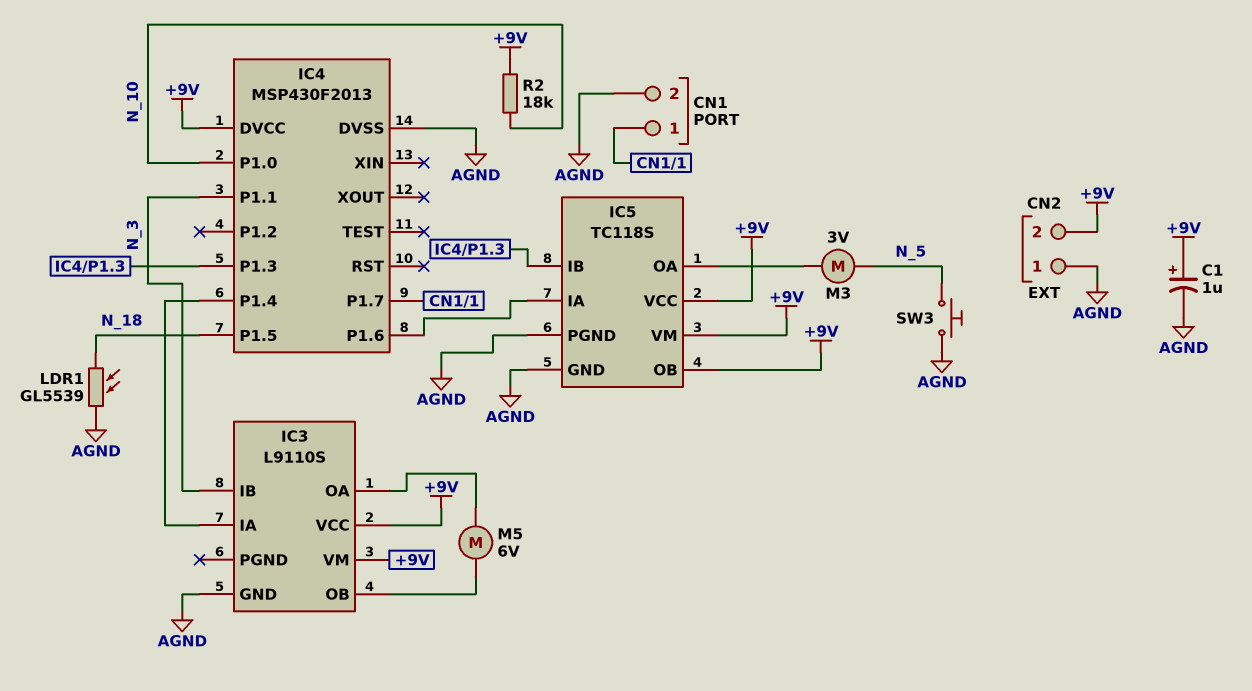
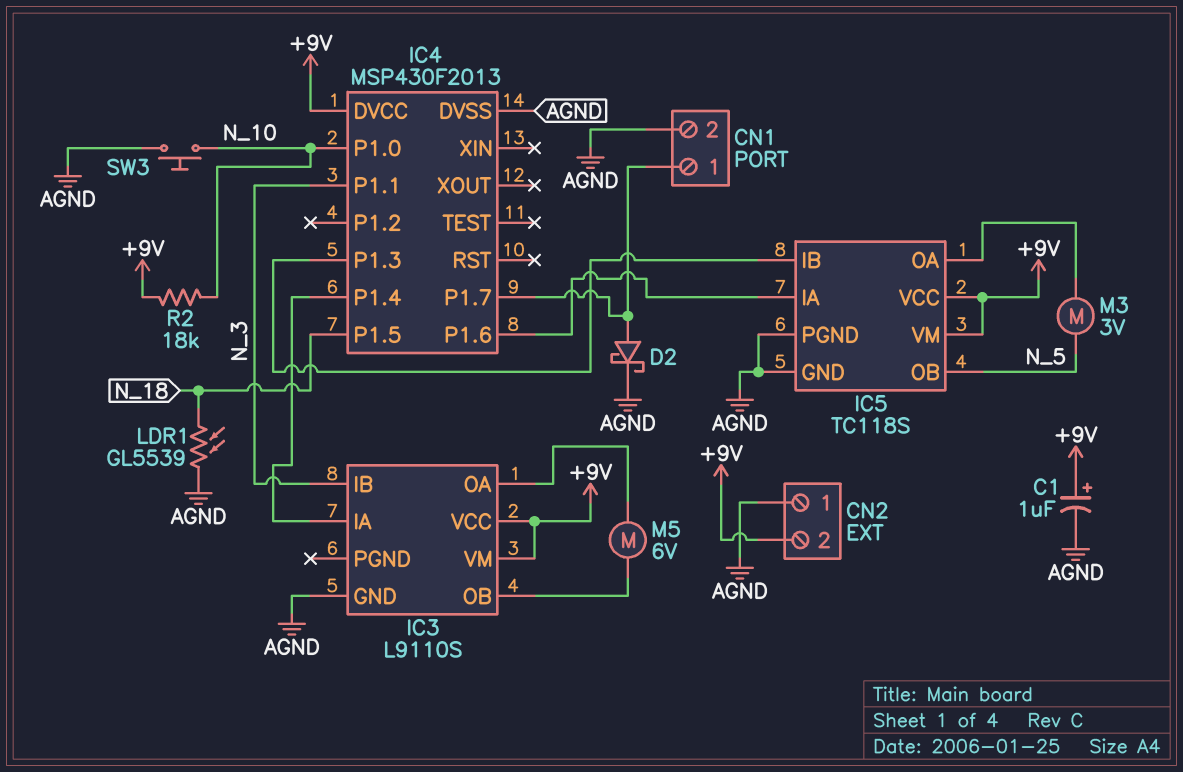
D2: none -> schottky (A CN1/1, K AGND)
IC5 pin OB: +9V -> N_5
SW3: button (AGND, N_5) -> button (AGND, N_10)

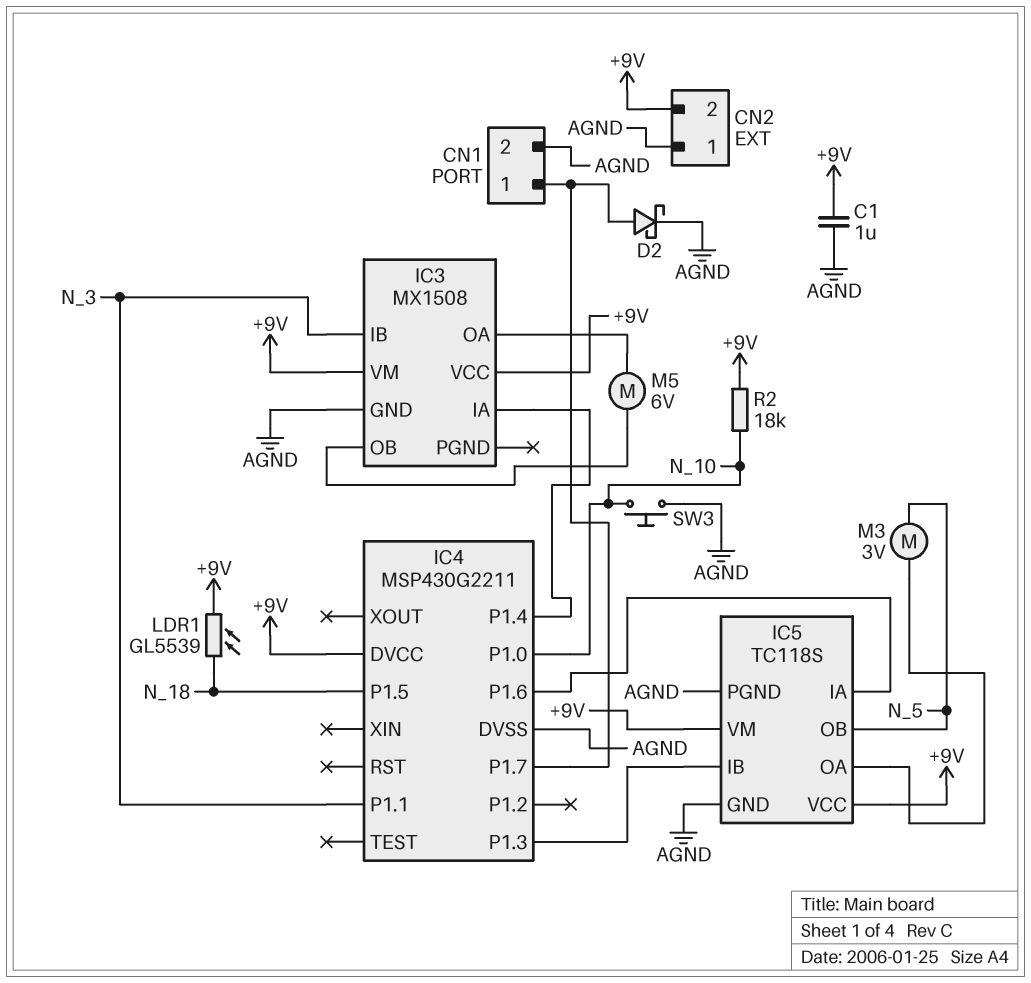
C1: 1uF (plus +9V, minus AGND) -> 1uF (+9V, AGND)
IC3: L9110S -> MX1508
IC4: MSP430F2013 -> MSP430G2211
LDR1: GL5539 (AGND, N_18) -> GL5539 (+9V, N_18)

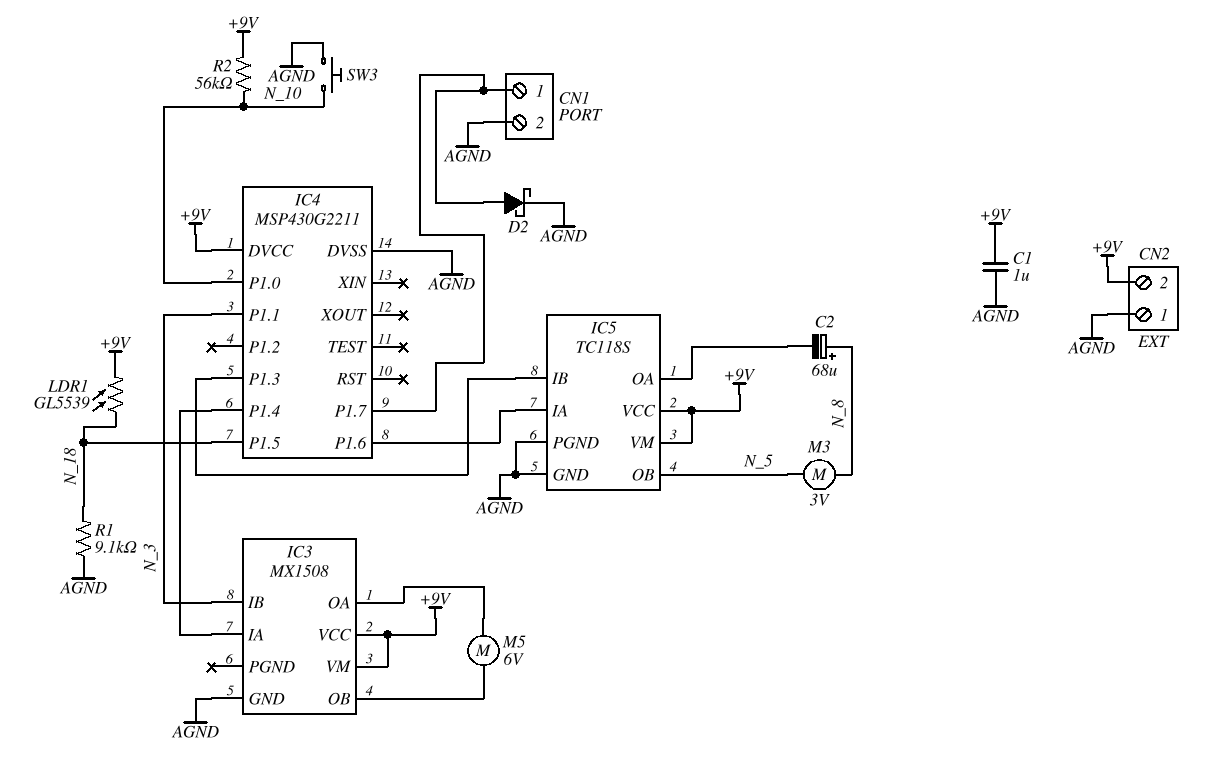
C2: none -> 68uF (plus N_8, minus IC5/OA)
M3: motor 3V (IC5/OA, N_5) -> motor 3V (N_5, N_8)
R1: none -> 9.1k (AGND, N_18)
R2: 18k (+9V, N_10) -> 56k (+9V, N_10)

